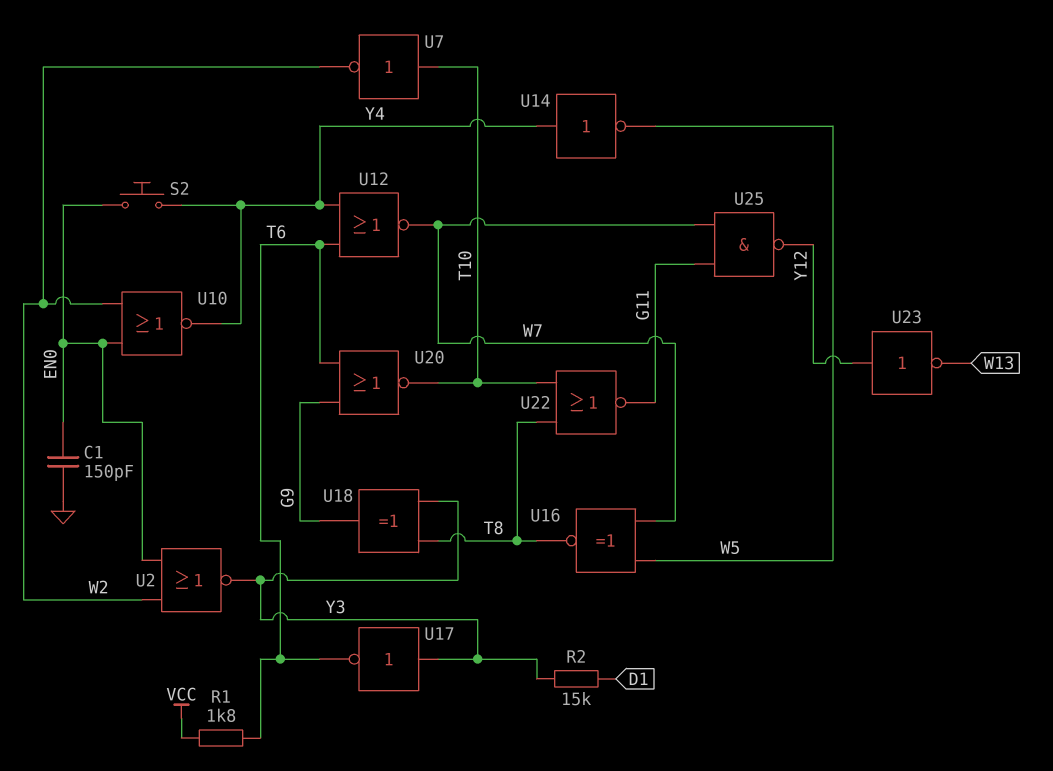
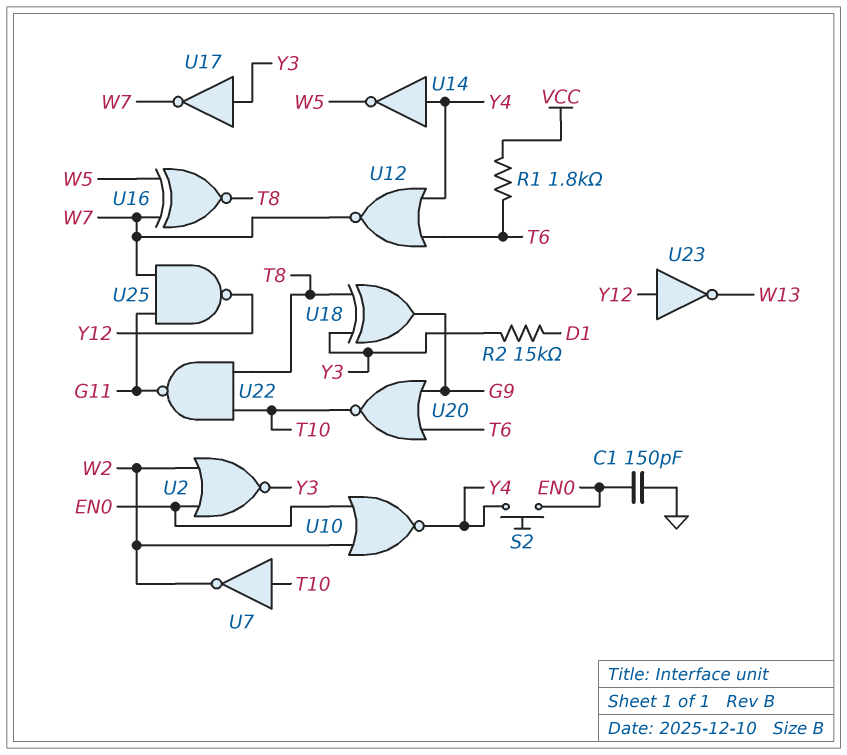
U17: NOT (in Y3, out T6) -> NOT (in Y3, out W7)
U22: NOR (in T8, in T10, out G11) -> NAND (in T8, in T10, out G11)

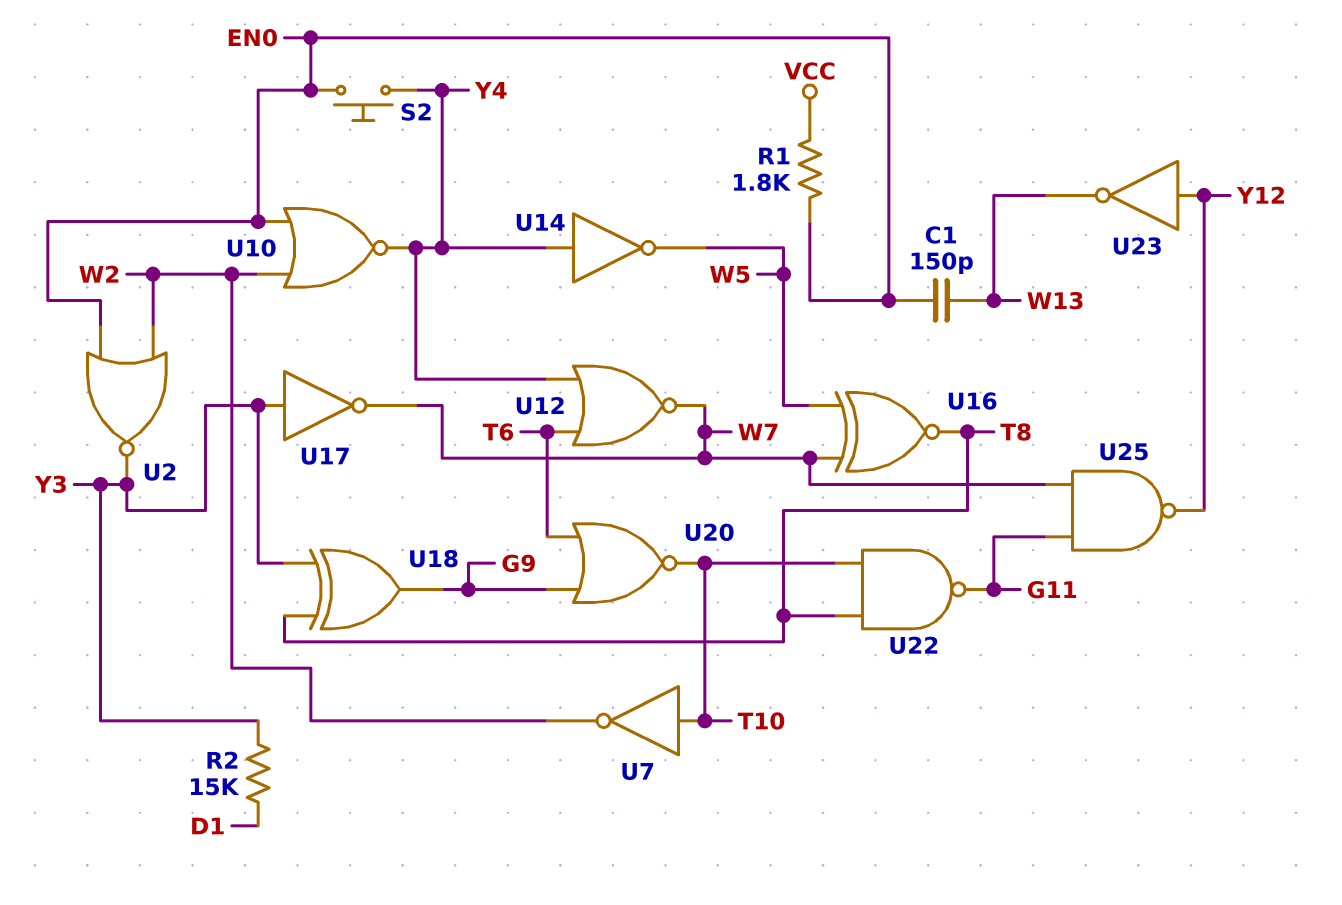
C1: 150pF (EN0, GND) -> 150pF (EN0, W13)
R1: 1.8k (T6, VCC) -> 1.8k (EN0, VCC)

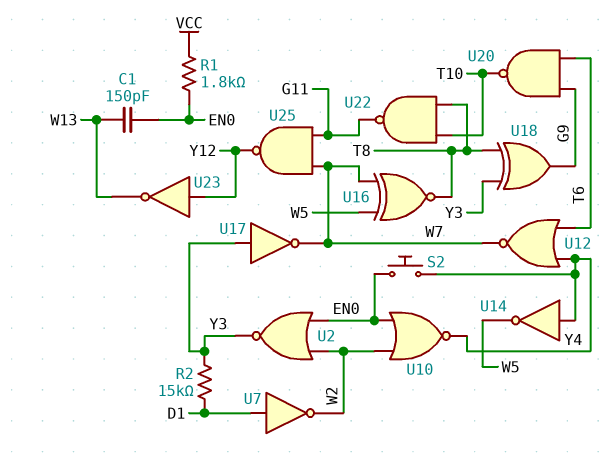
U7: NOT (in T10, out W2) -> NOT (in D1, out W2)
U20: NOR (in G9, in T6, out T10) -> NAND (in G9, in T6, out T10)

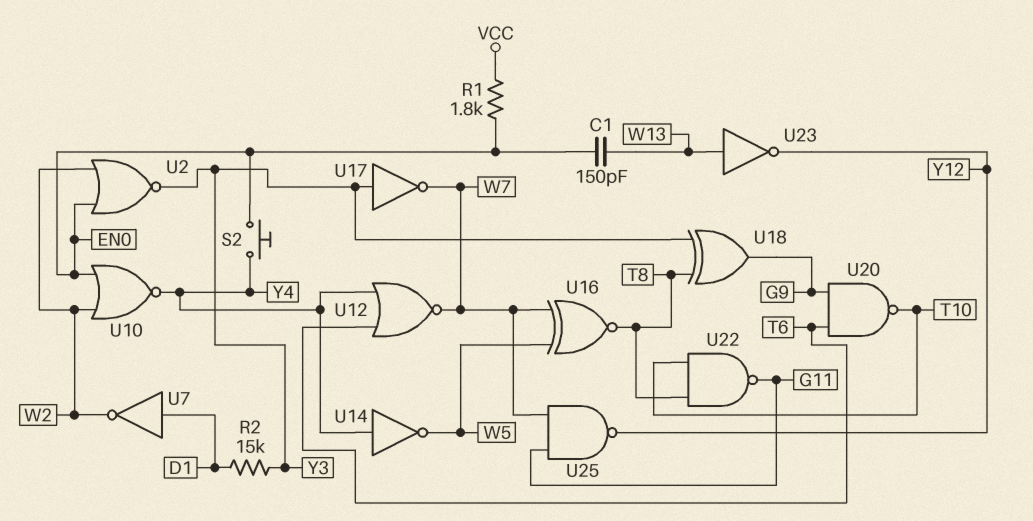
U23: NOT (in Y12, out W13) -> NOT (in W13, out Y12)

